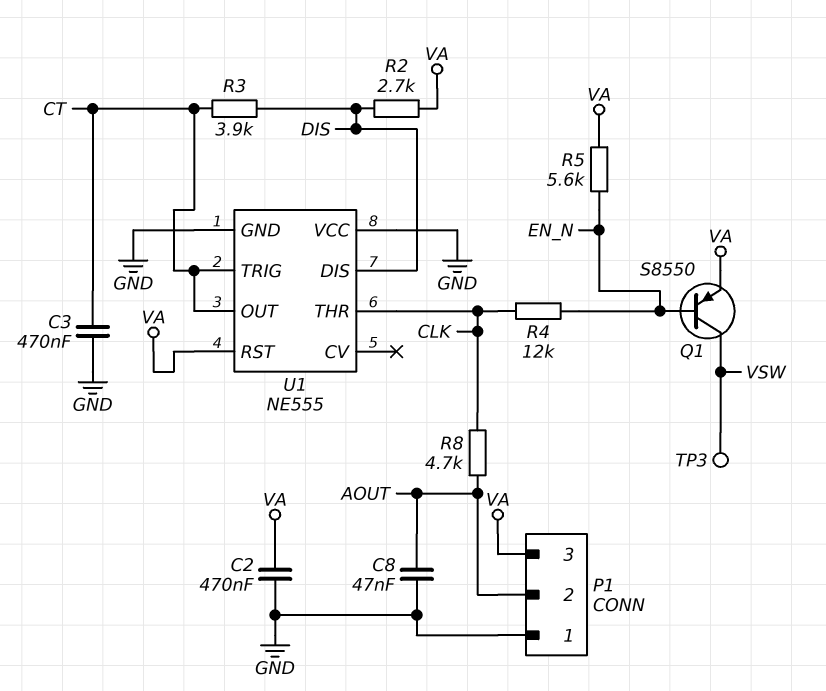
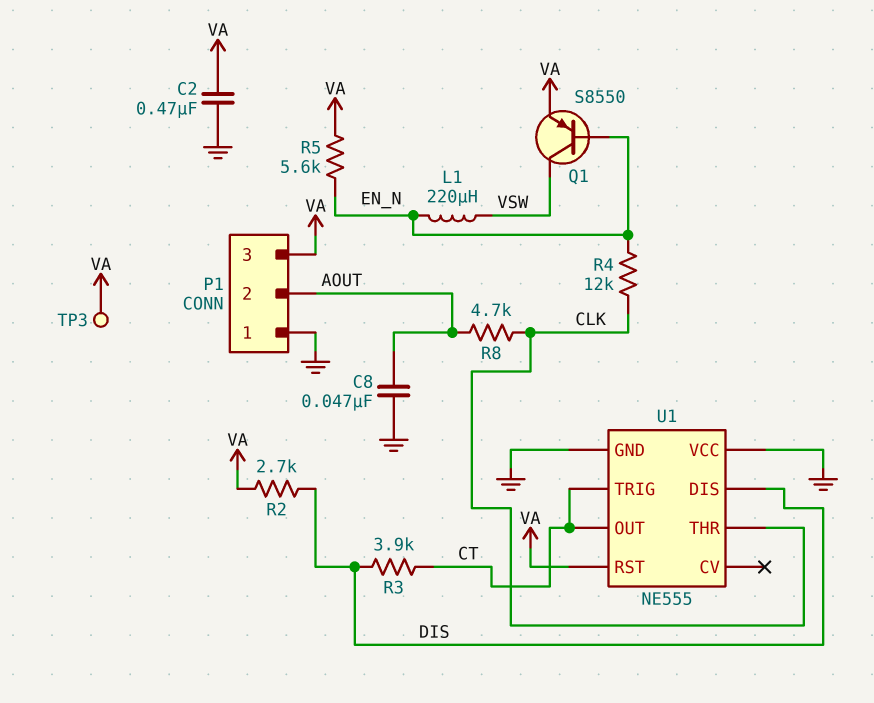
C3: 470nF (CT, GND) -> none
L1: none -> 220uH (EN_N, VSW)
TP3: test point (VSW) -> test point (VA)

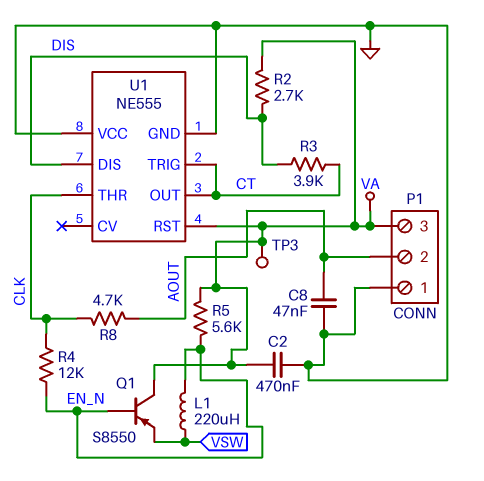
Q1: PNP S8550 (B EN_N, C VSW, E VA) -> PNP S8550 (B EN_N, C VA, E VSW)

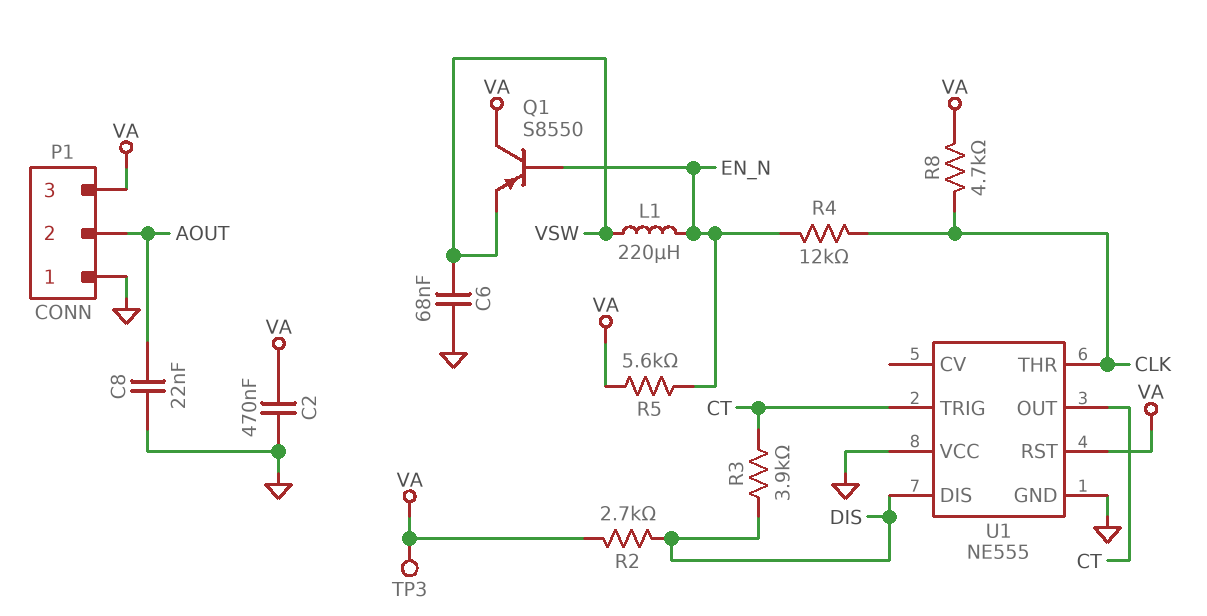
C6: none -> 68nF (GND, VSW)
C8: 47nF (AOUT, GND) -> 22nF (AOUT, GND)
R8: 4.7k (AOUT, CLK) -> 4.7k (CLK, VA)

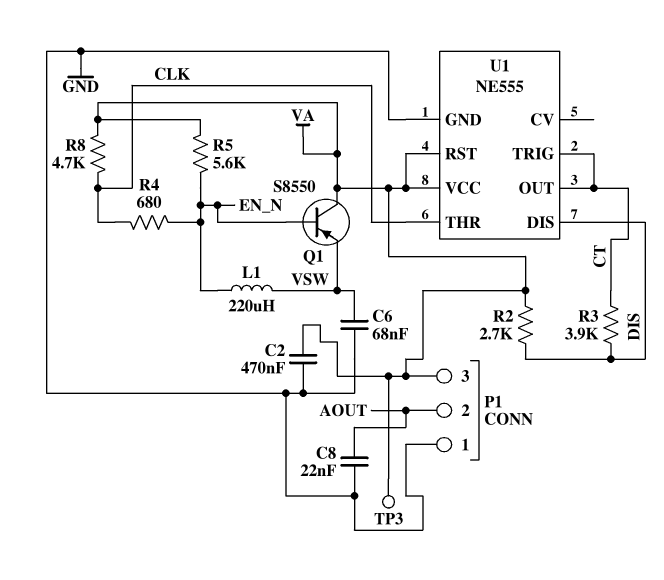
R4: 12k (CLK, EN_N) -> 680 (CLK, EN_N)
U1 pin VCC: GND -> VA

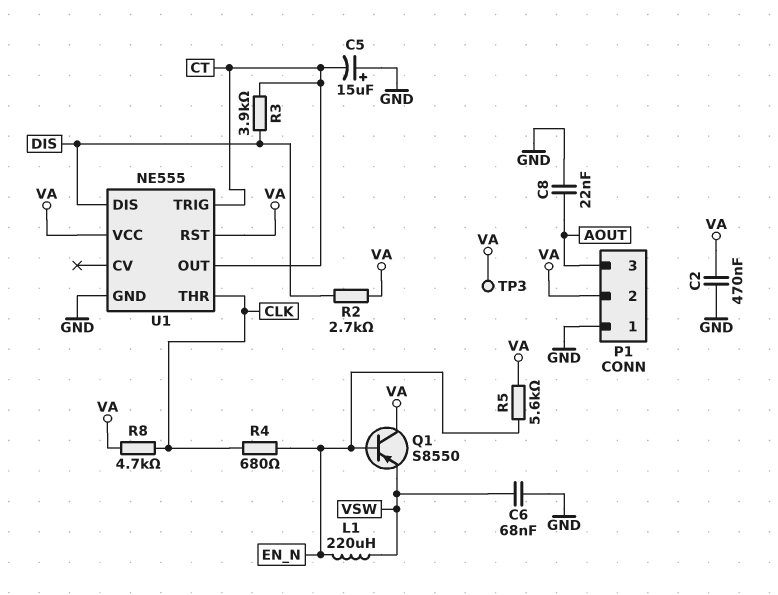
C5: none -> 15uF (plus GND, minus CT)
P1 pin 2: AOUT -> VA
P1 pin 3: VA -> AOUT

